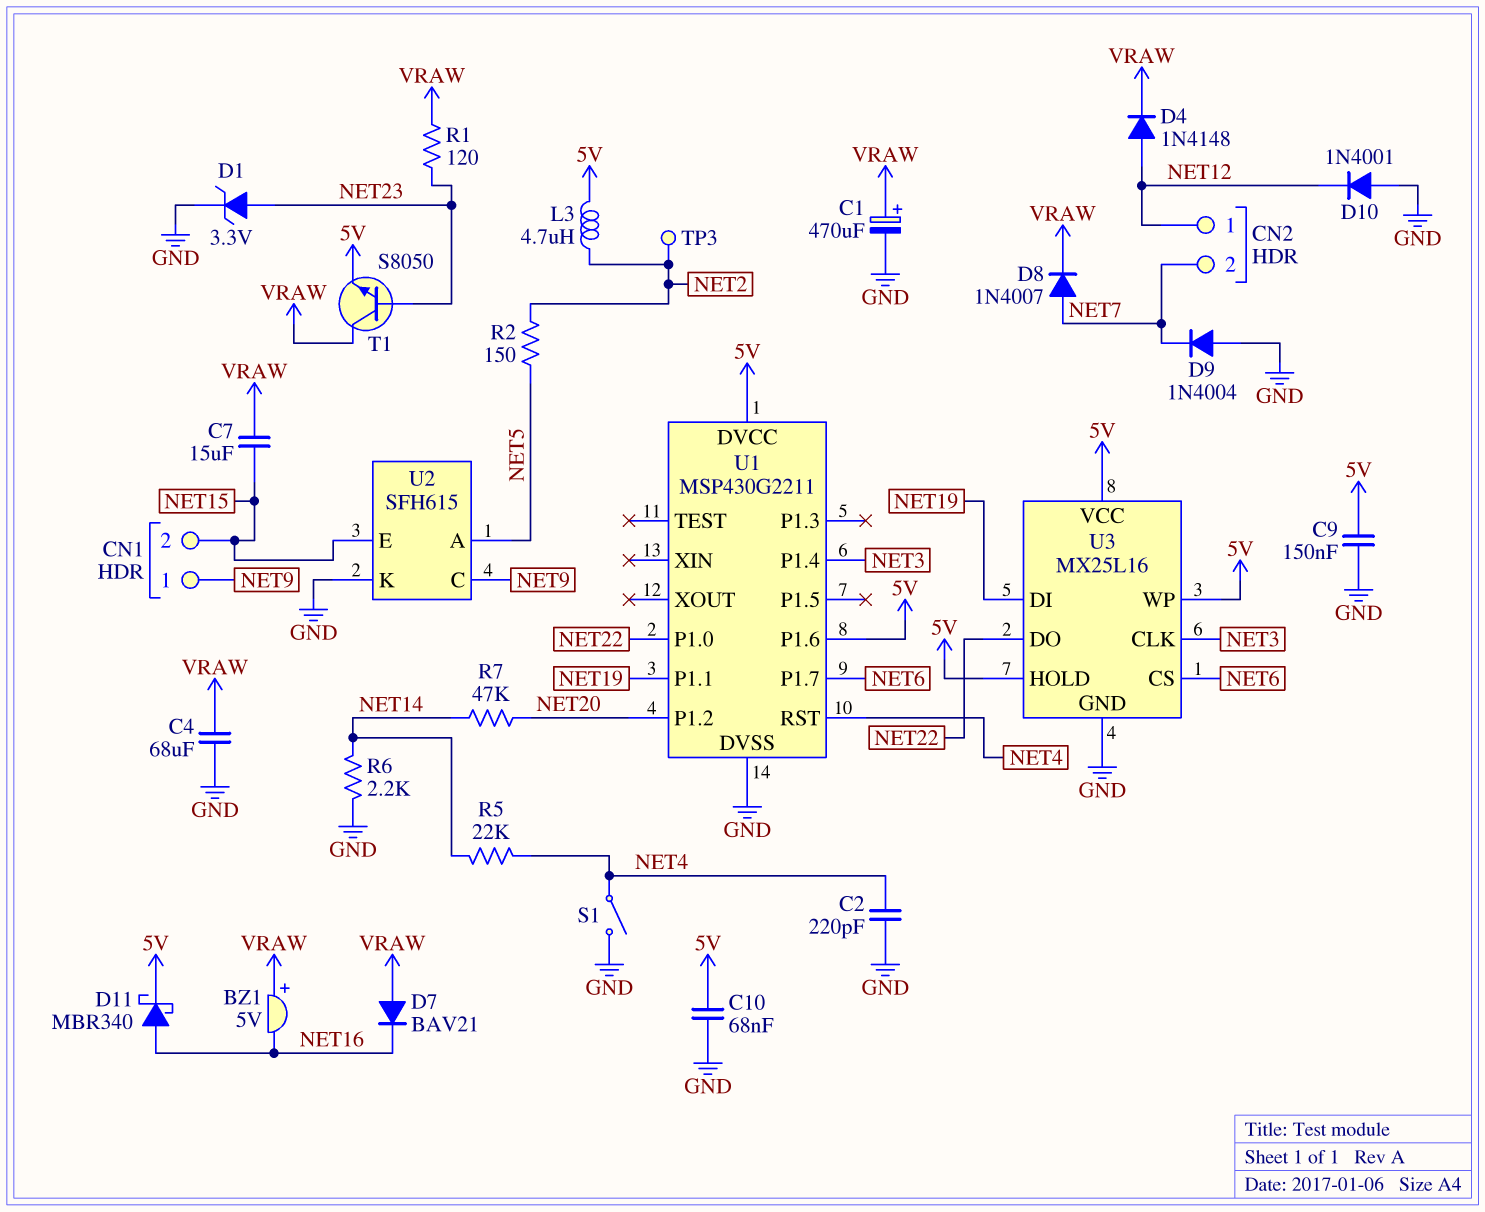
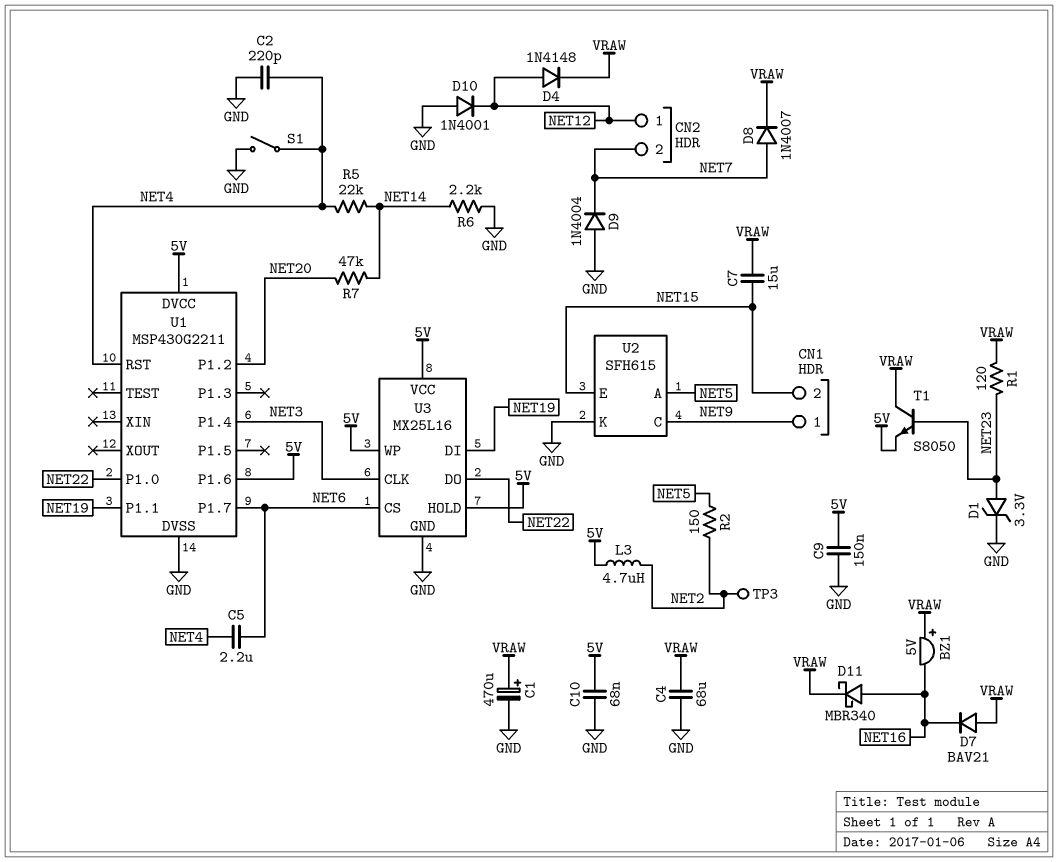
C5: none -> 2.2uF (NET4, NET6)
D11: schottky MBR340 (A NET16, K 5V) -> schottky MBR340 (A NET16, K VRAW)

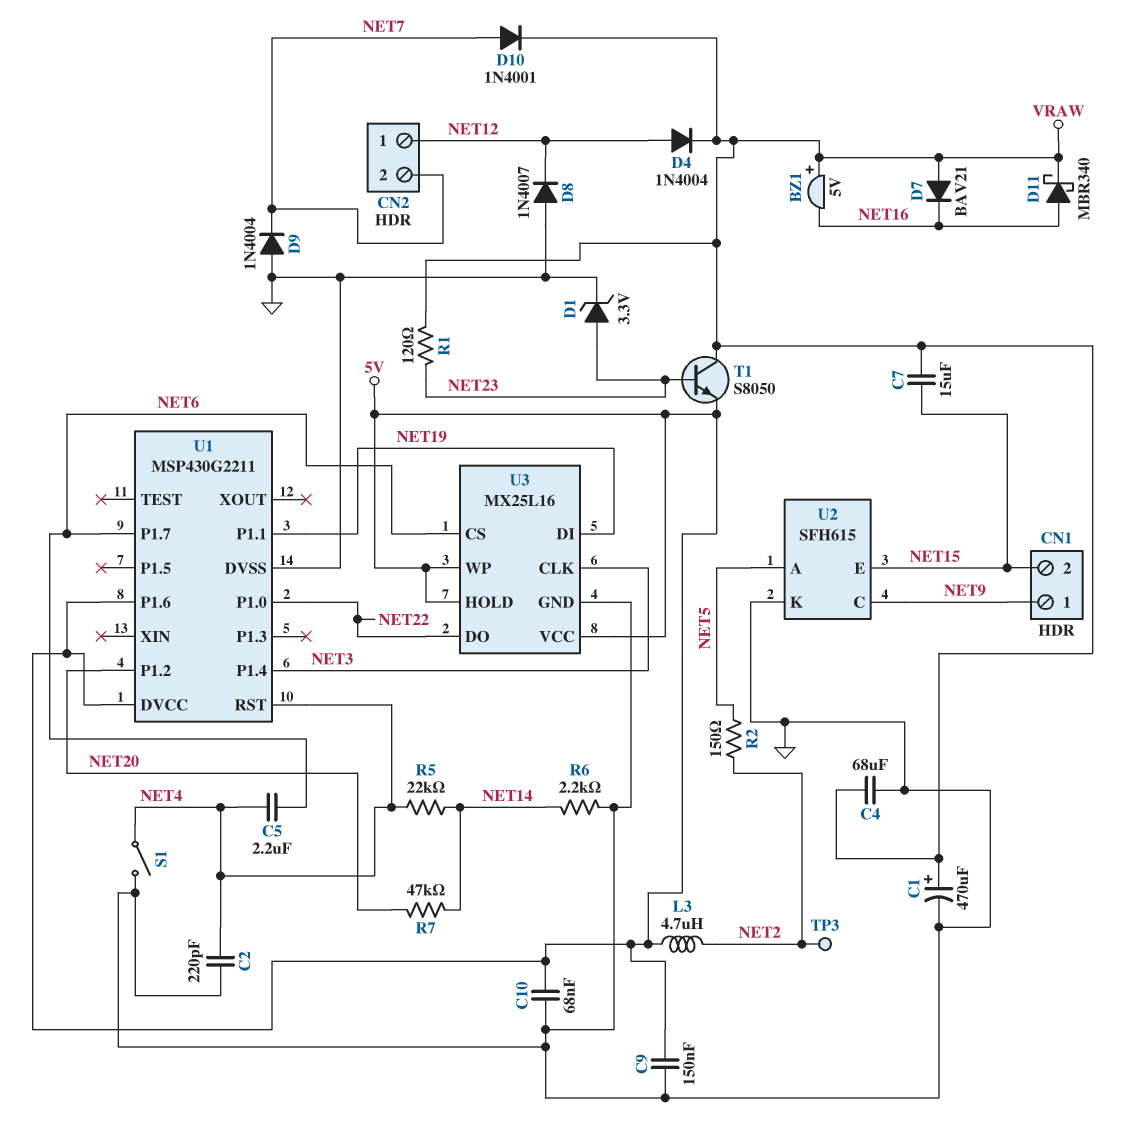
D4: diode 1N4148 (A NET12, K VRAW) -> diode 1N4004 (A NET12, K VRAW)
D8: diode 1N4007 (A NET7, K VRAW) -> diode 1N4007 (A GND, K NET12)
D10: diode 1N4001 (A GND, K NET12) -> diode 1N4001 (A NET7, K VRAW)

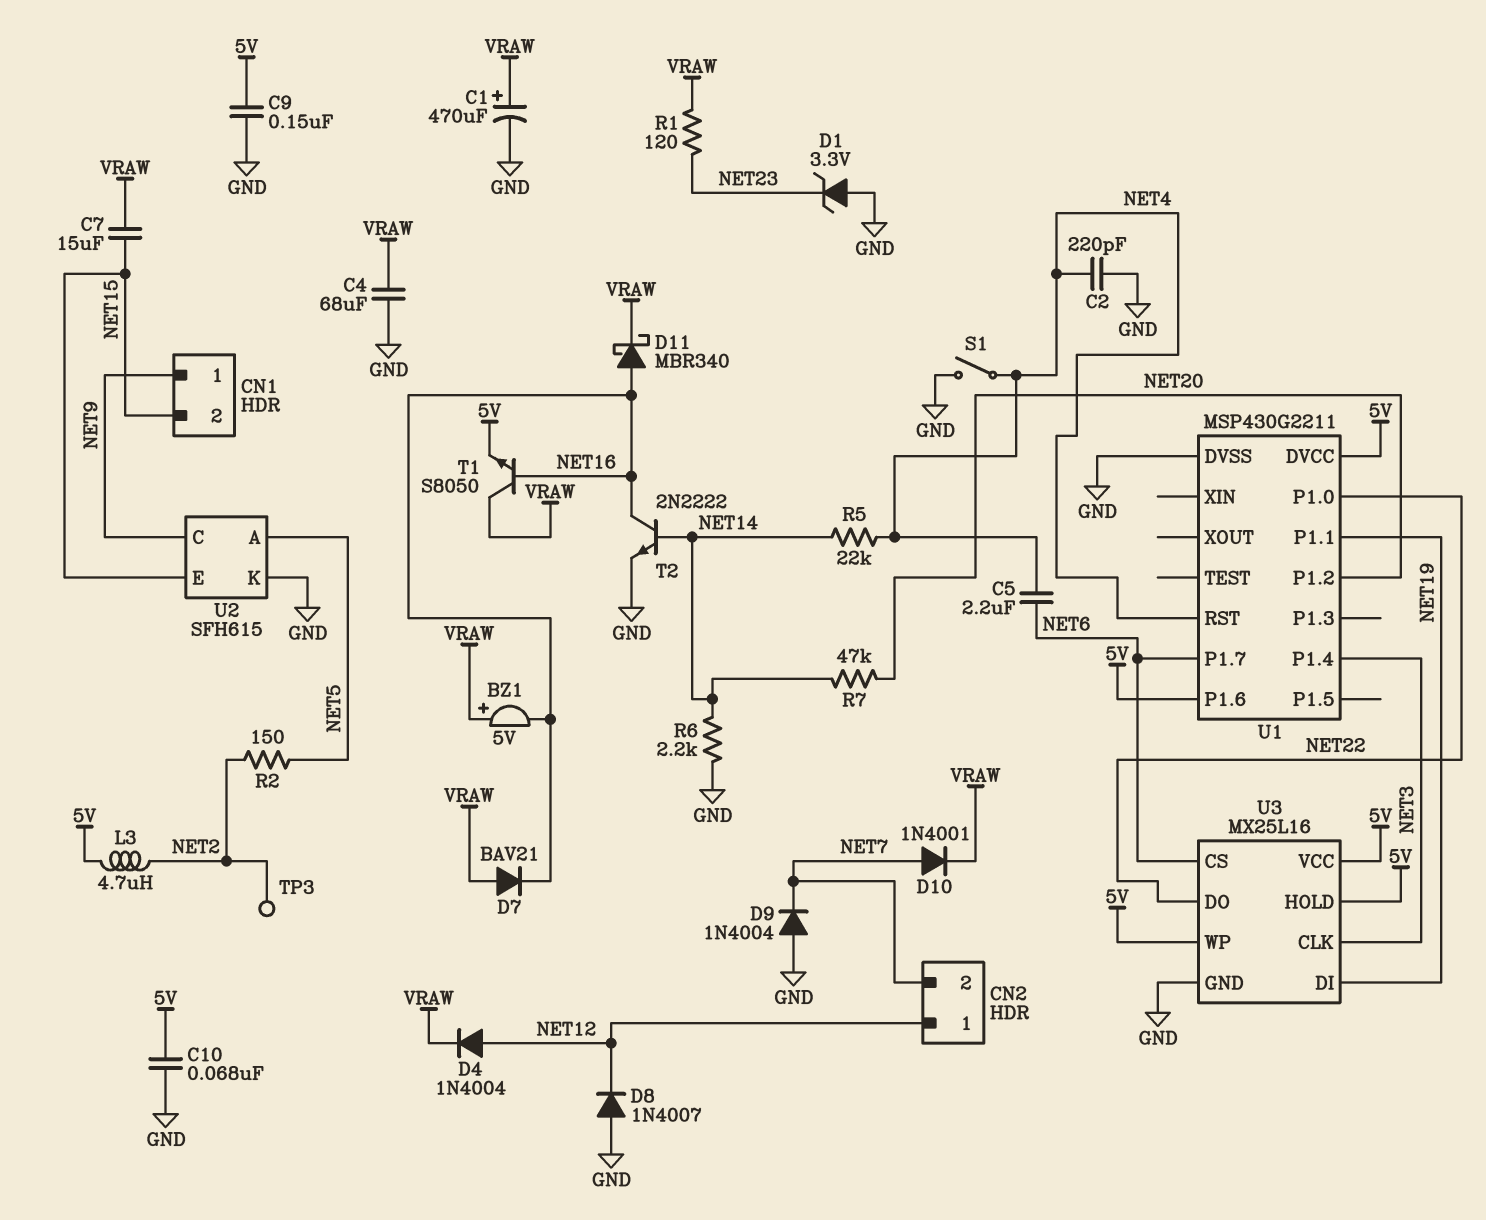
D1: zener 3.3V (A NET23, K GND) -> zener 3.3V (A GND, K NET23)
T1: NPN S8050 (B NET23, C VRAW, E 5V) -> NPN S8050 (B NET16, C VRAW, E 5V)
T2: none -> NPN 2N2222 (B NET14, C NET16, E GND)

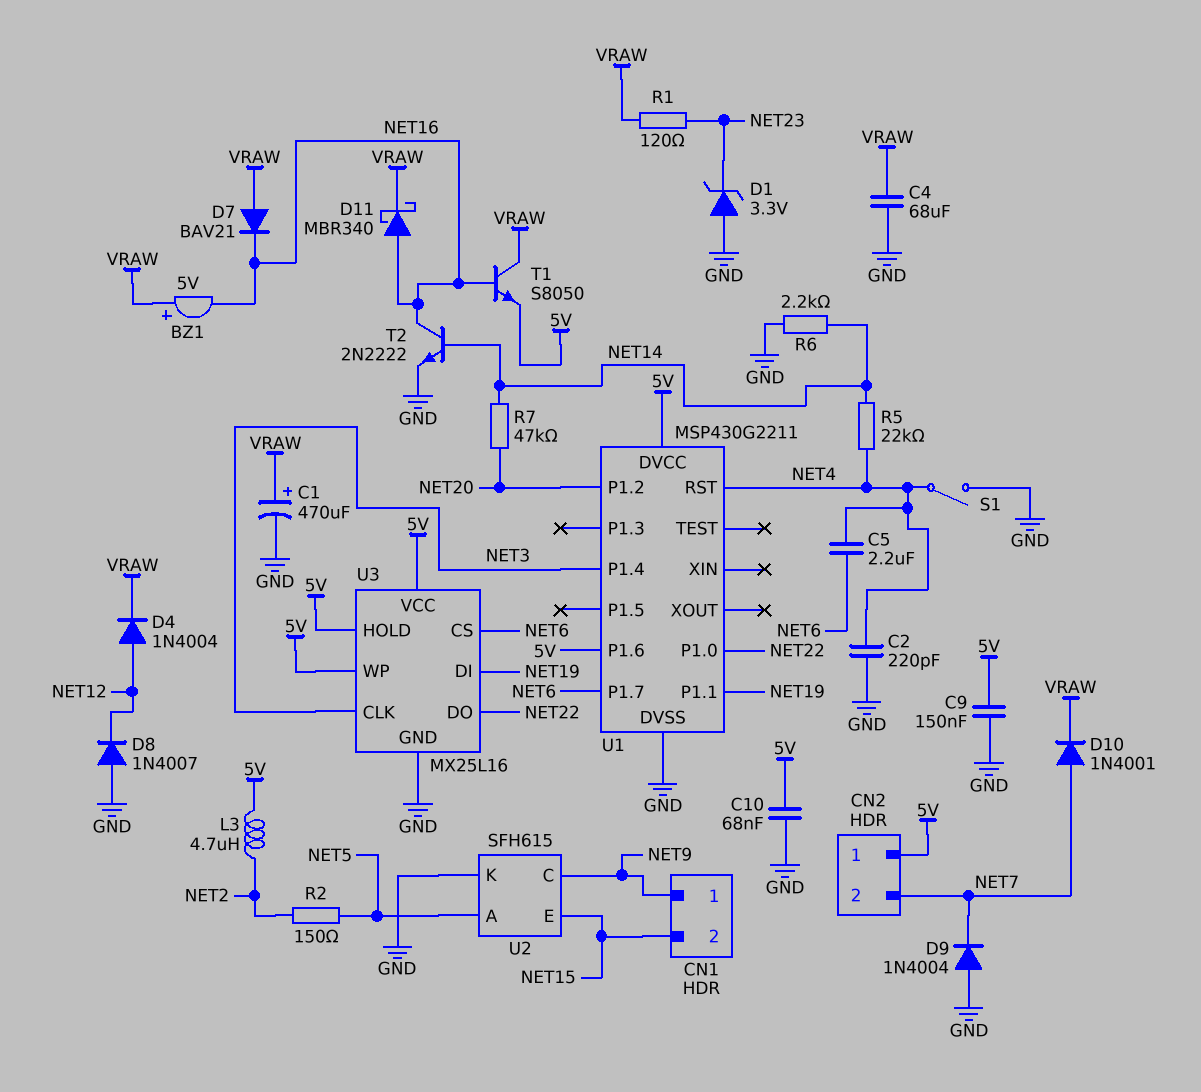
C7: 15uF (NET15, VRAW) -> none
CN2 pin 1: NET12 -> 5V
TP3: test point (NET2) -> none

